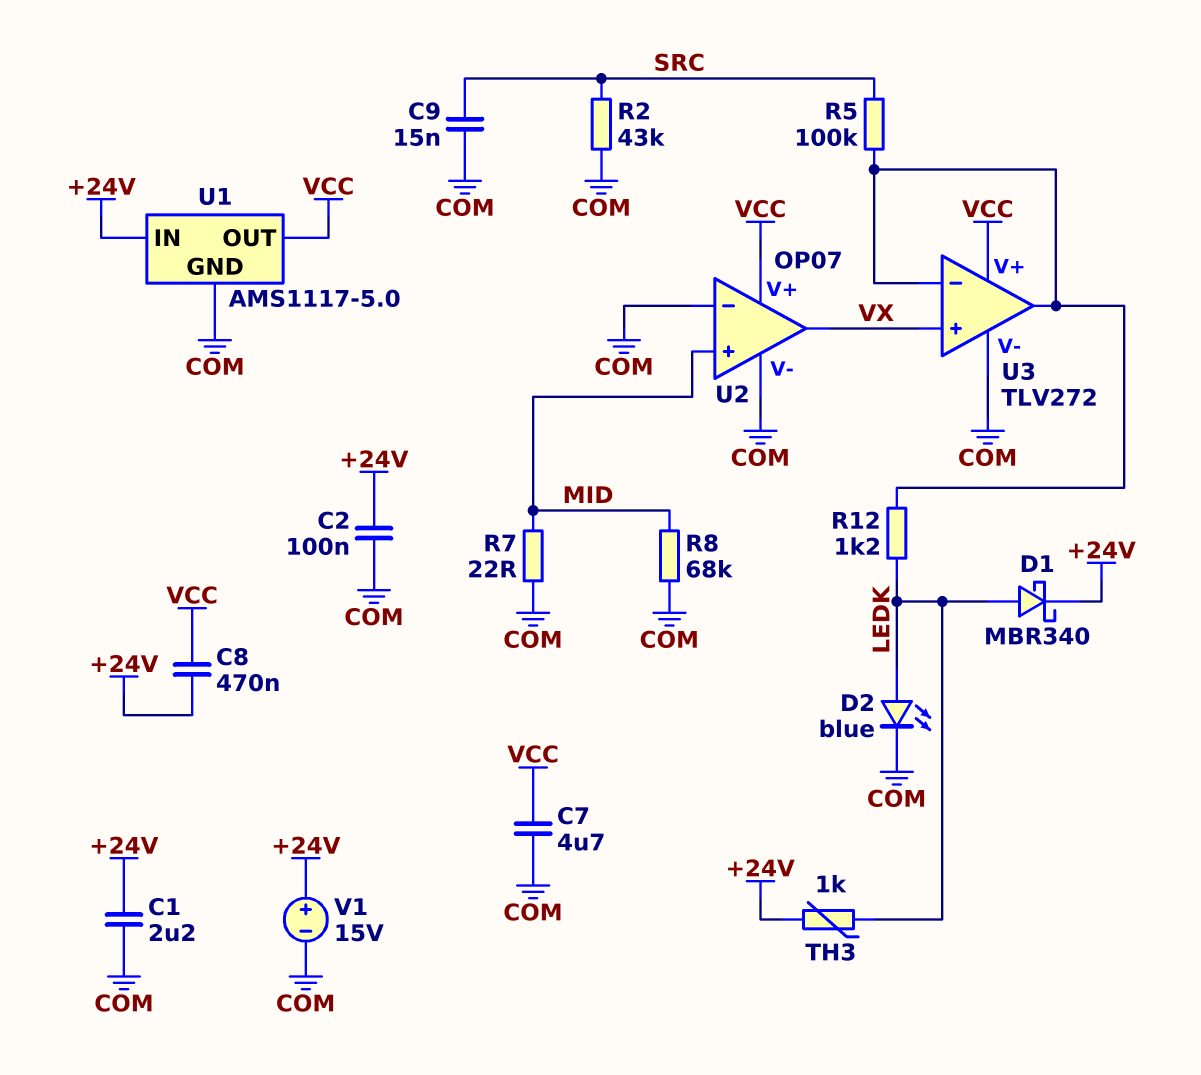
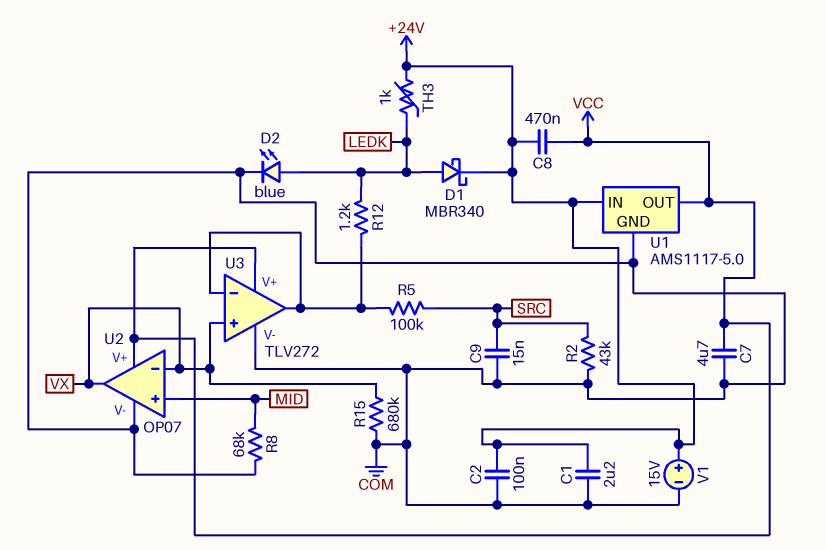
R7: 22 (COM, MID) -> none
R15: none -> 680k (COM, VX)
U2 pin in-: COM -> VX

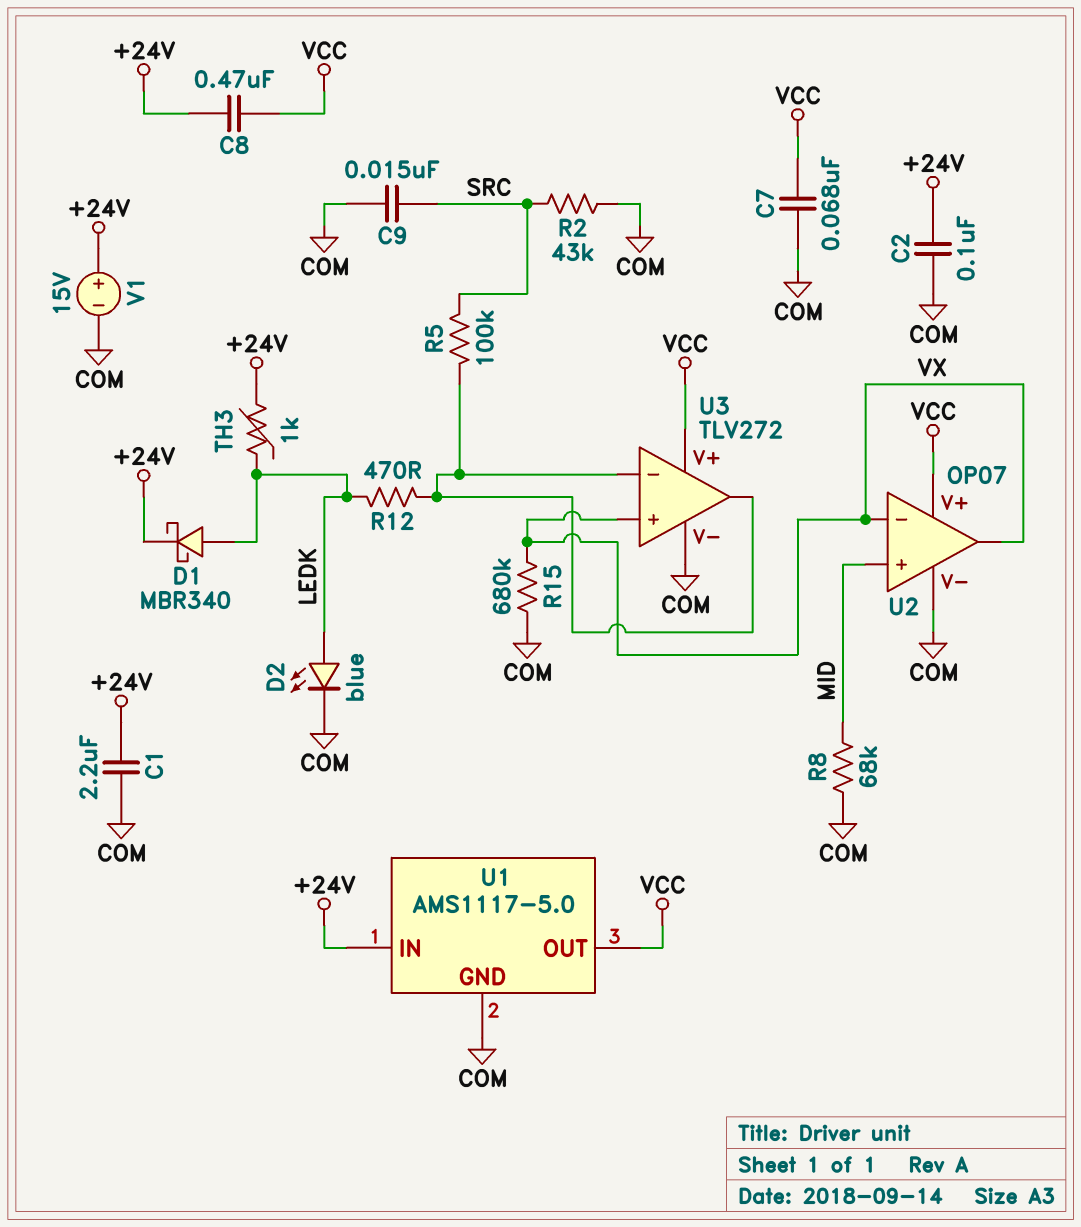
C7: 4.7uF (COM, VCC) -> 68nF (COM, VCC)
R12: 1.2k (LEDK, U3/in-) -> 470 (LEDK, U3/in-)

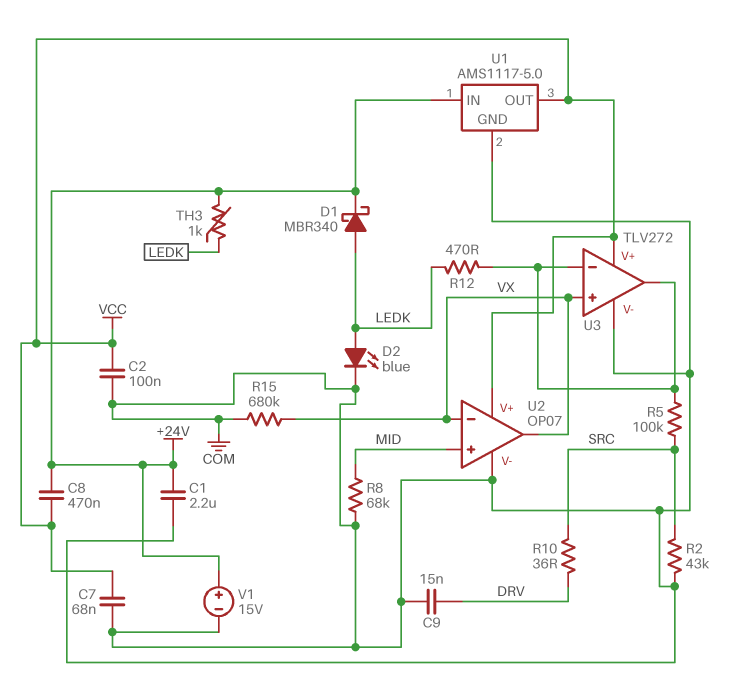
C2: 100nF (+24V, COM) -> 100nF (COM, VCC)
C9: 15nF (COM, SRC) -> 15nF (COM, DRV)
R10: none -> 36 (DRV, SRC)

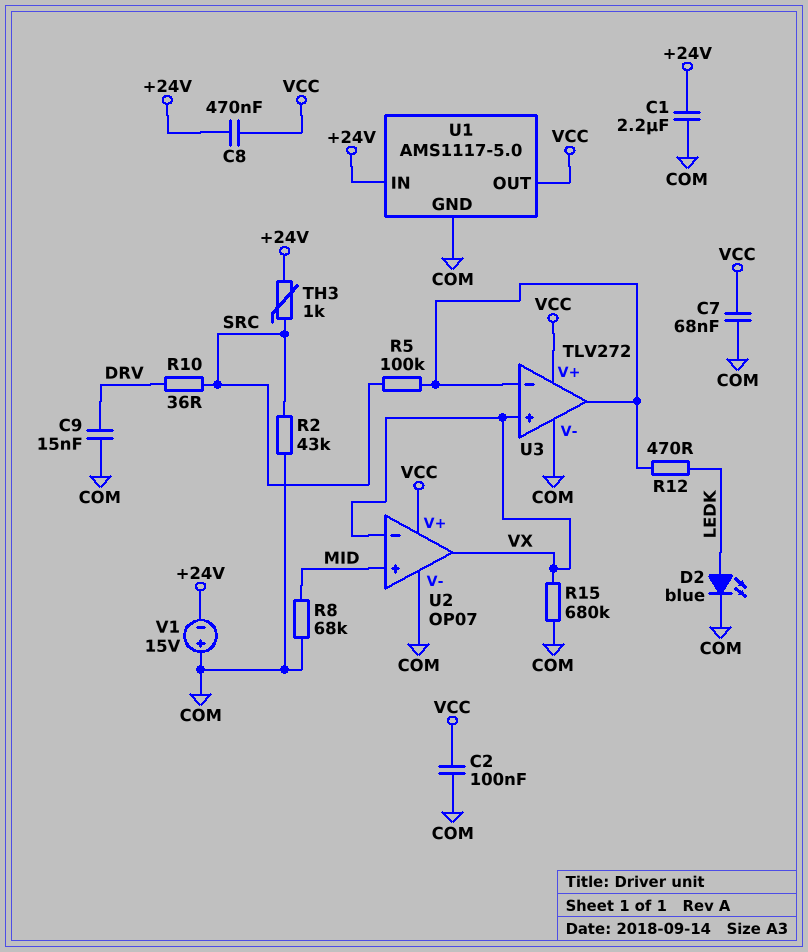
D1: schottky MBR340 (A LEDK, K +24V) -> none
TH3: 1k (+24V, LEDK) -> 1k (+24V, SRC)
V1: 15V (plus +24V, minus COM) -> 15V (plus COM, minus +24V)

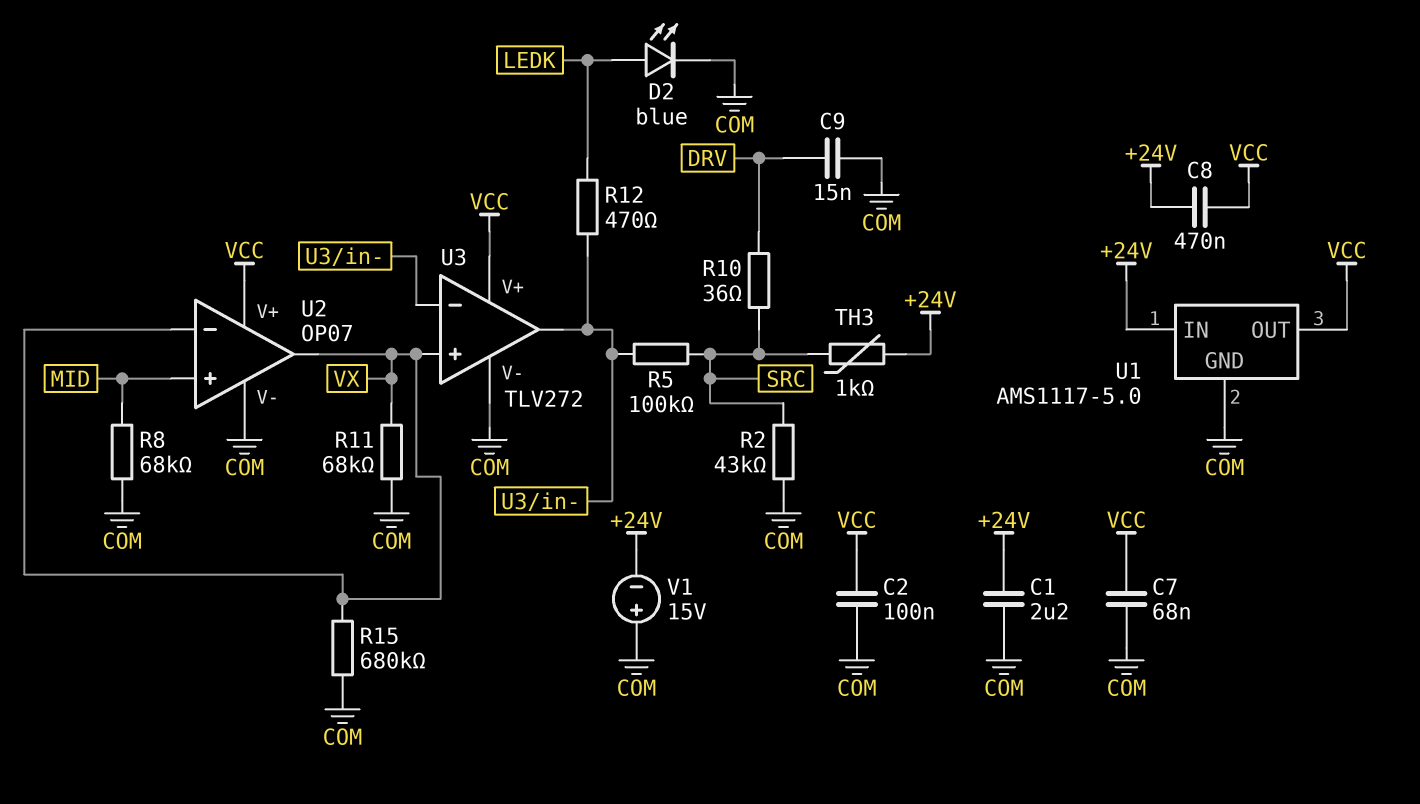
R11: none -> 68k (COM, VX)

